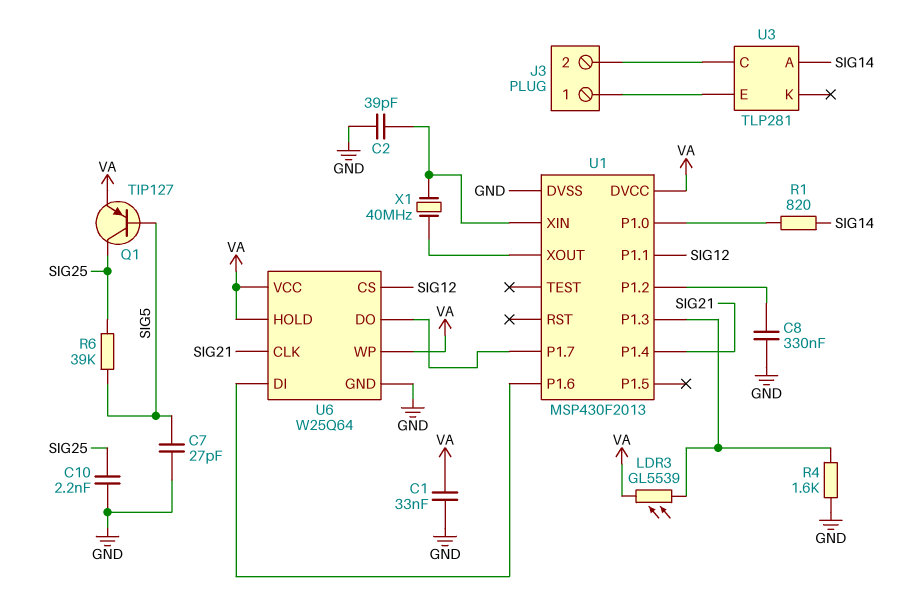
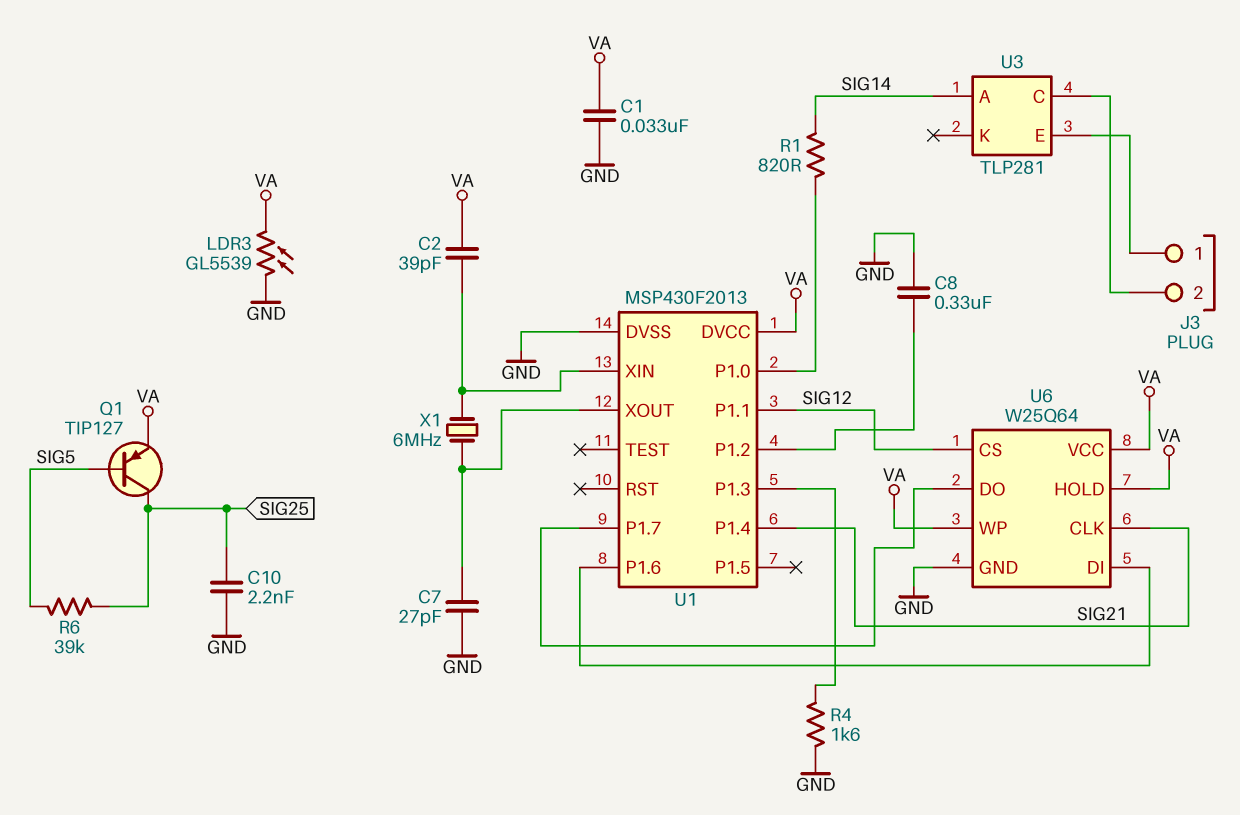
C2: 39pF (GND, U1/XIN) -> 39pF (U1/XIN, VA)
C7: 27pF (GND, SIG5) -> 27pF (GND, U1/XOUT)
LDR3: GL5539 (U1/P1.3, VA) -> GL5539 (GND, VA)
X1: 40MHz (U1/XIN, U1/XOUT) -> 6MHz (U1/XIN, U1/XOUT)

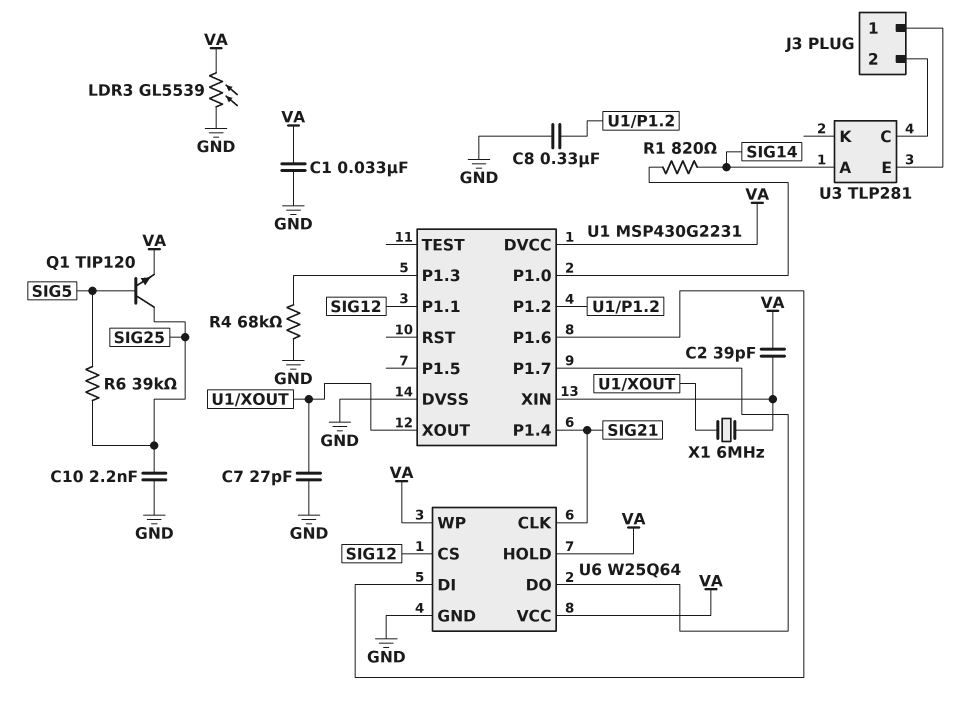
Q1: PNP TIP127 (B SIG5, C SIG25, E VA) -> NPN TIP120 (B SIG5, C SIG25, E VA)
R4: 1.6k (GND, U1/P1.3) -> 68k (GND, U1/P1.3)
U1: MSP430F2013 -> MSP430G2231

